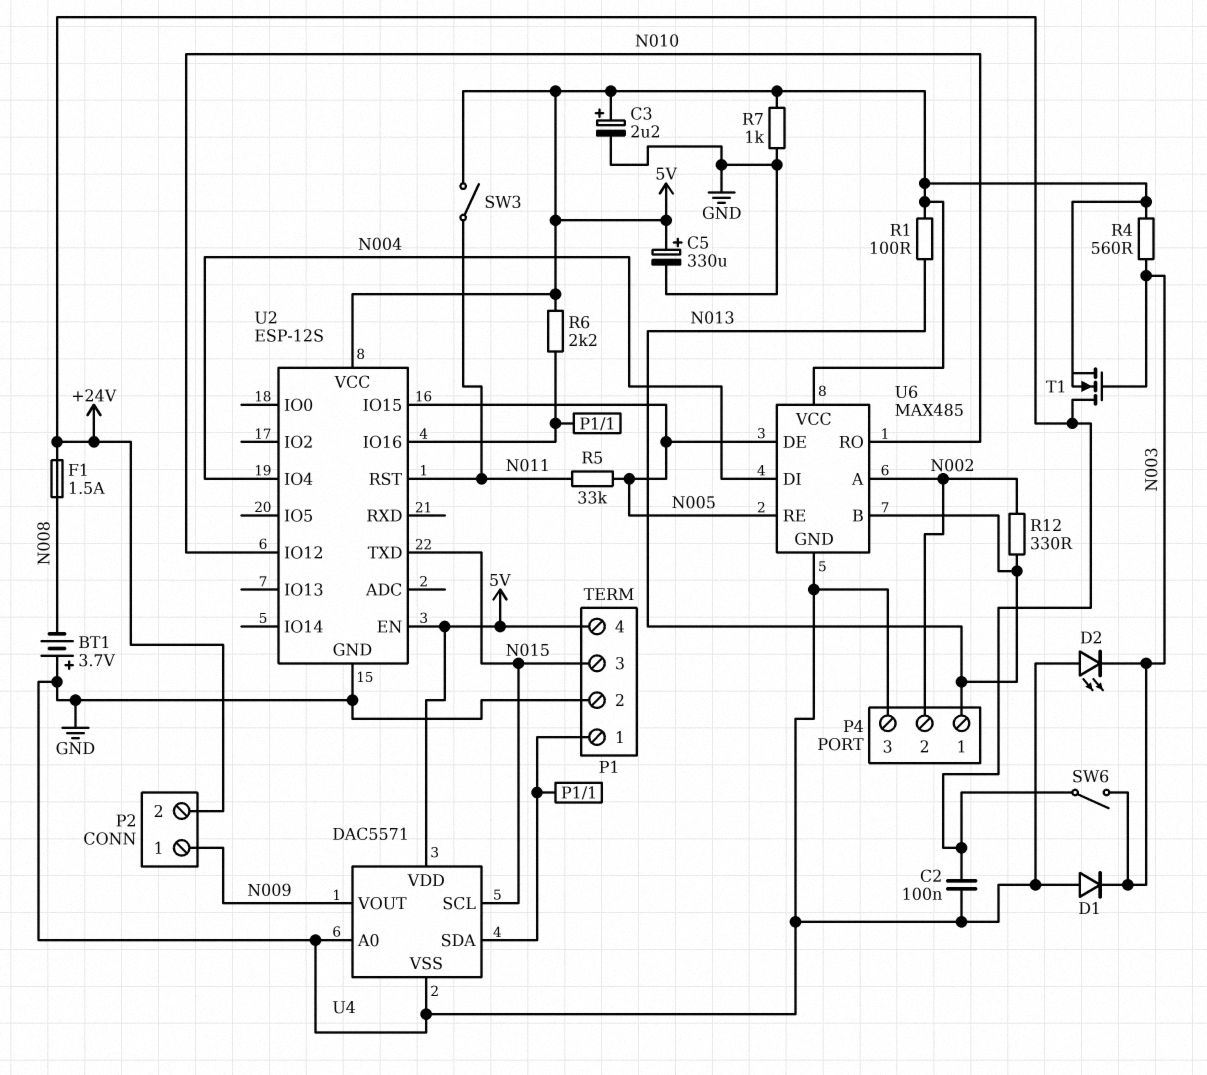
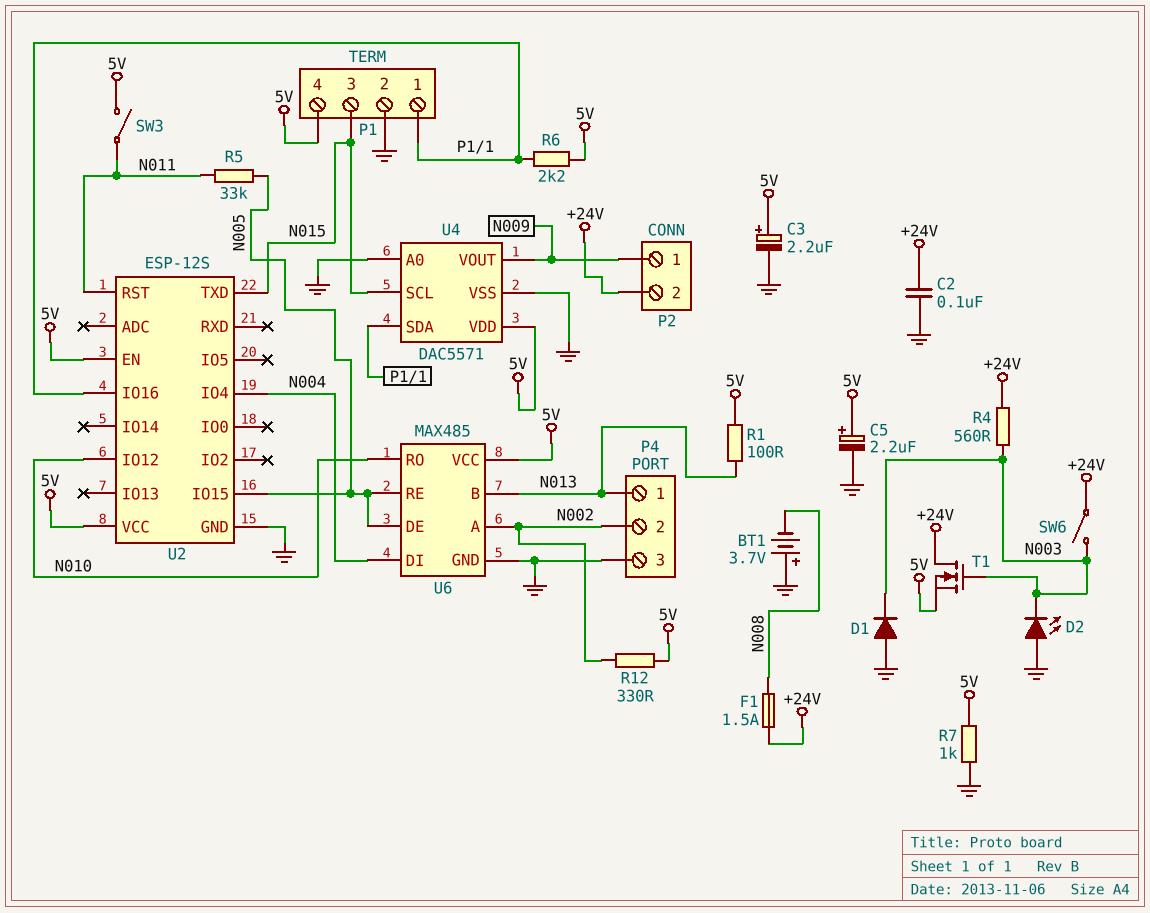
C5: 330uF (plus 5V, minus GND) -> 2.2uF (plus 5V, minus GND)
R4: 560 (5V, N003) -> 560 (+24V, N003)
R12: 330 (N002, N013) -> 330 (5V, N002)

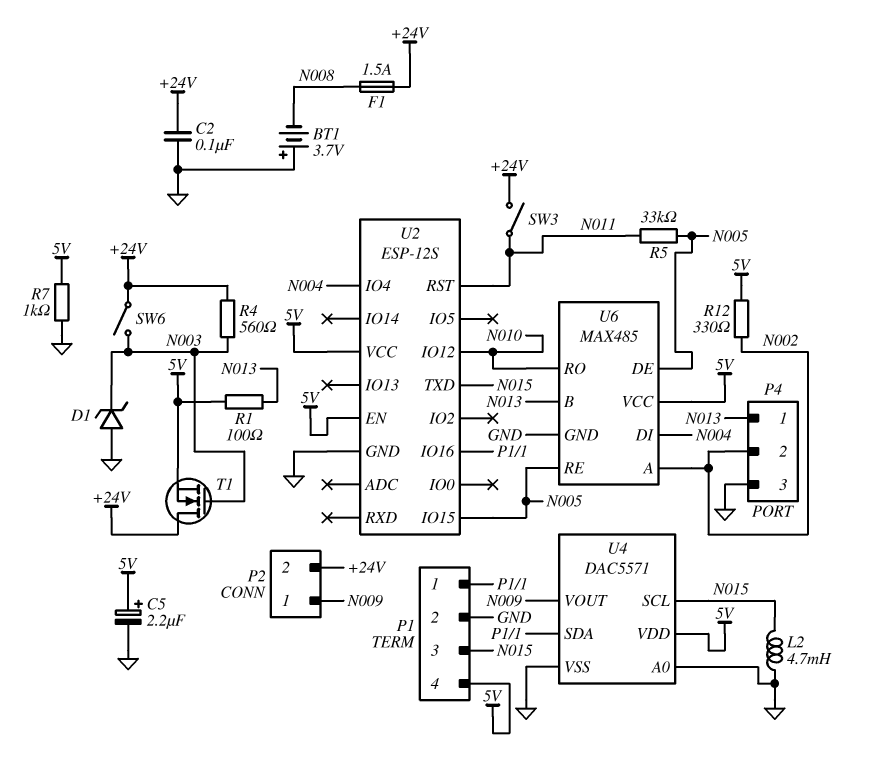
C3: 2.2uF (plus 5V, minus GND) -> none
D1: diode (A GND, K N003) -> zener (A GND, K N003)
D2: LED (A GND, K N003) -> none
L2: none -> 4.7mH (GND, N015)
R6: 2.2k (5V, P1/1) -> none
SW3: switch (5V, N011) -> switch (+24V, N011)

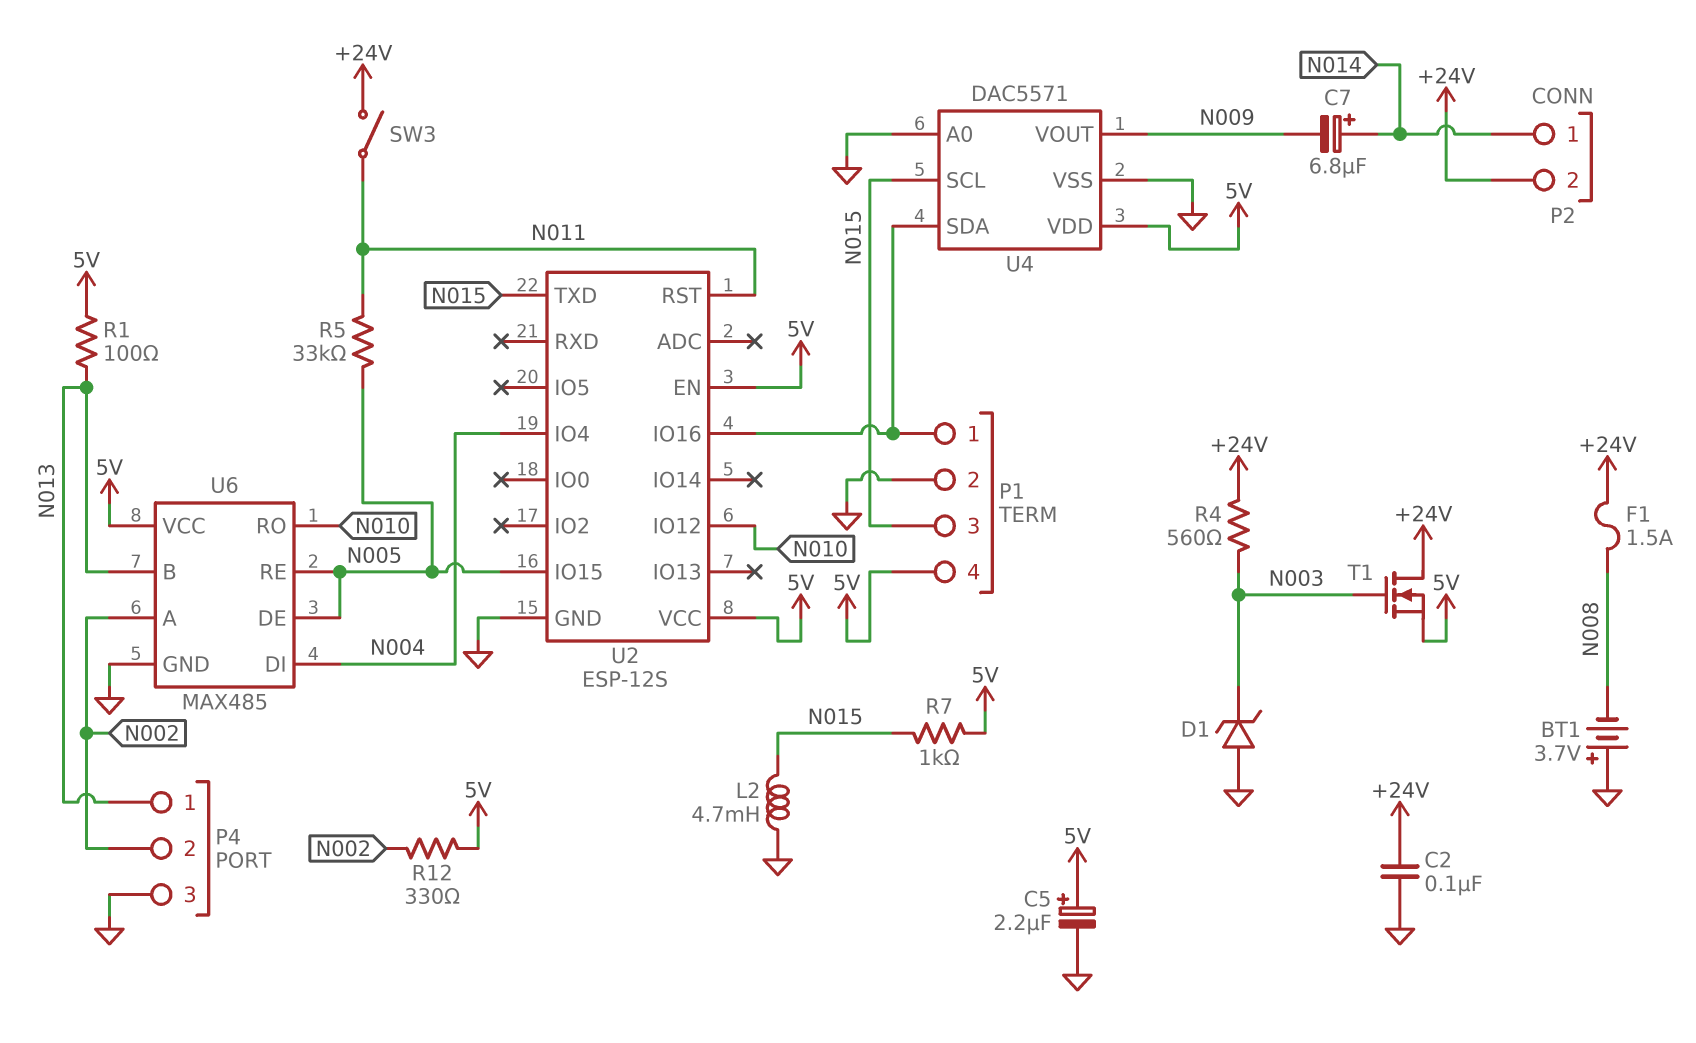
C7: none -> 6.8uF (plus N014, minus N009)
P2 pin 1: N009 -> N014
R7: 1k (5V, GND) -> 1k (5V, N015)
SW6: switch (+24V, N003) -> none

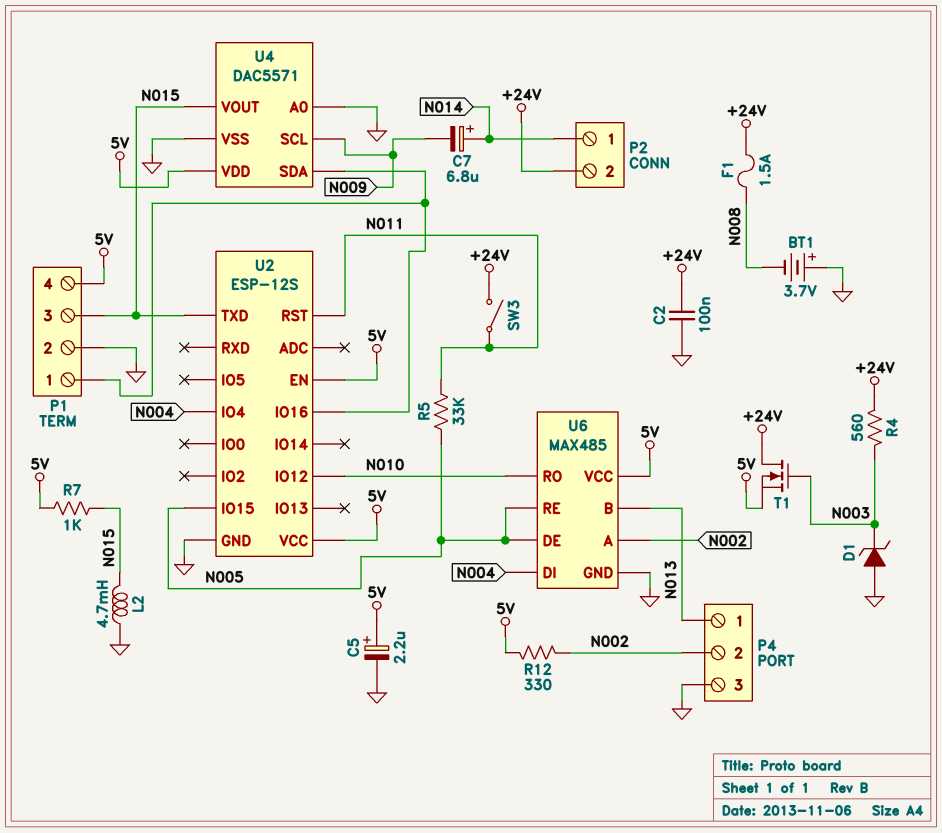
R1: 100 (5V, N013) -> none
U4 pin SCL: N015 -> N009
U4 pin VOUT: N009 -> N015

